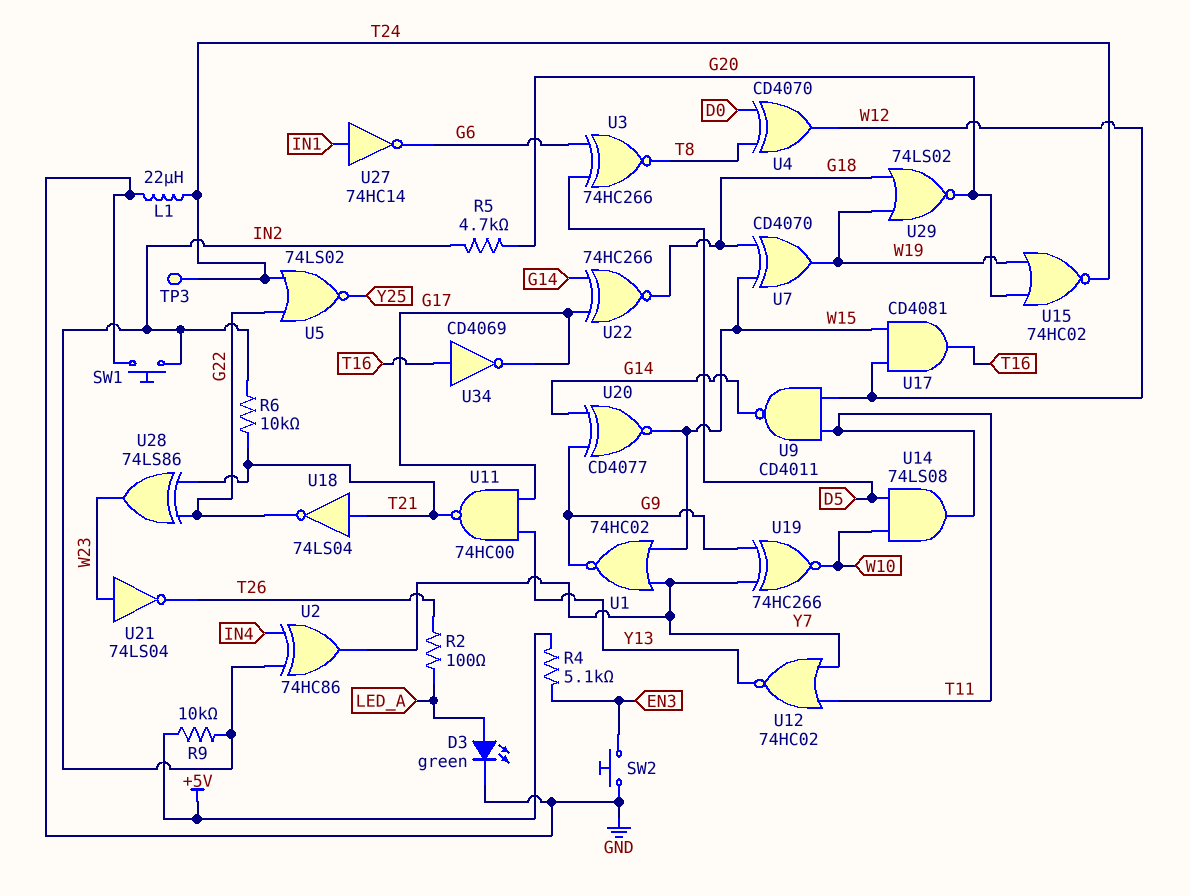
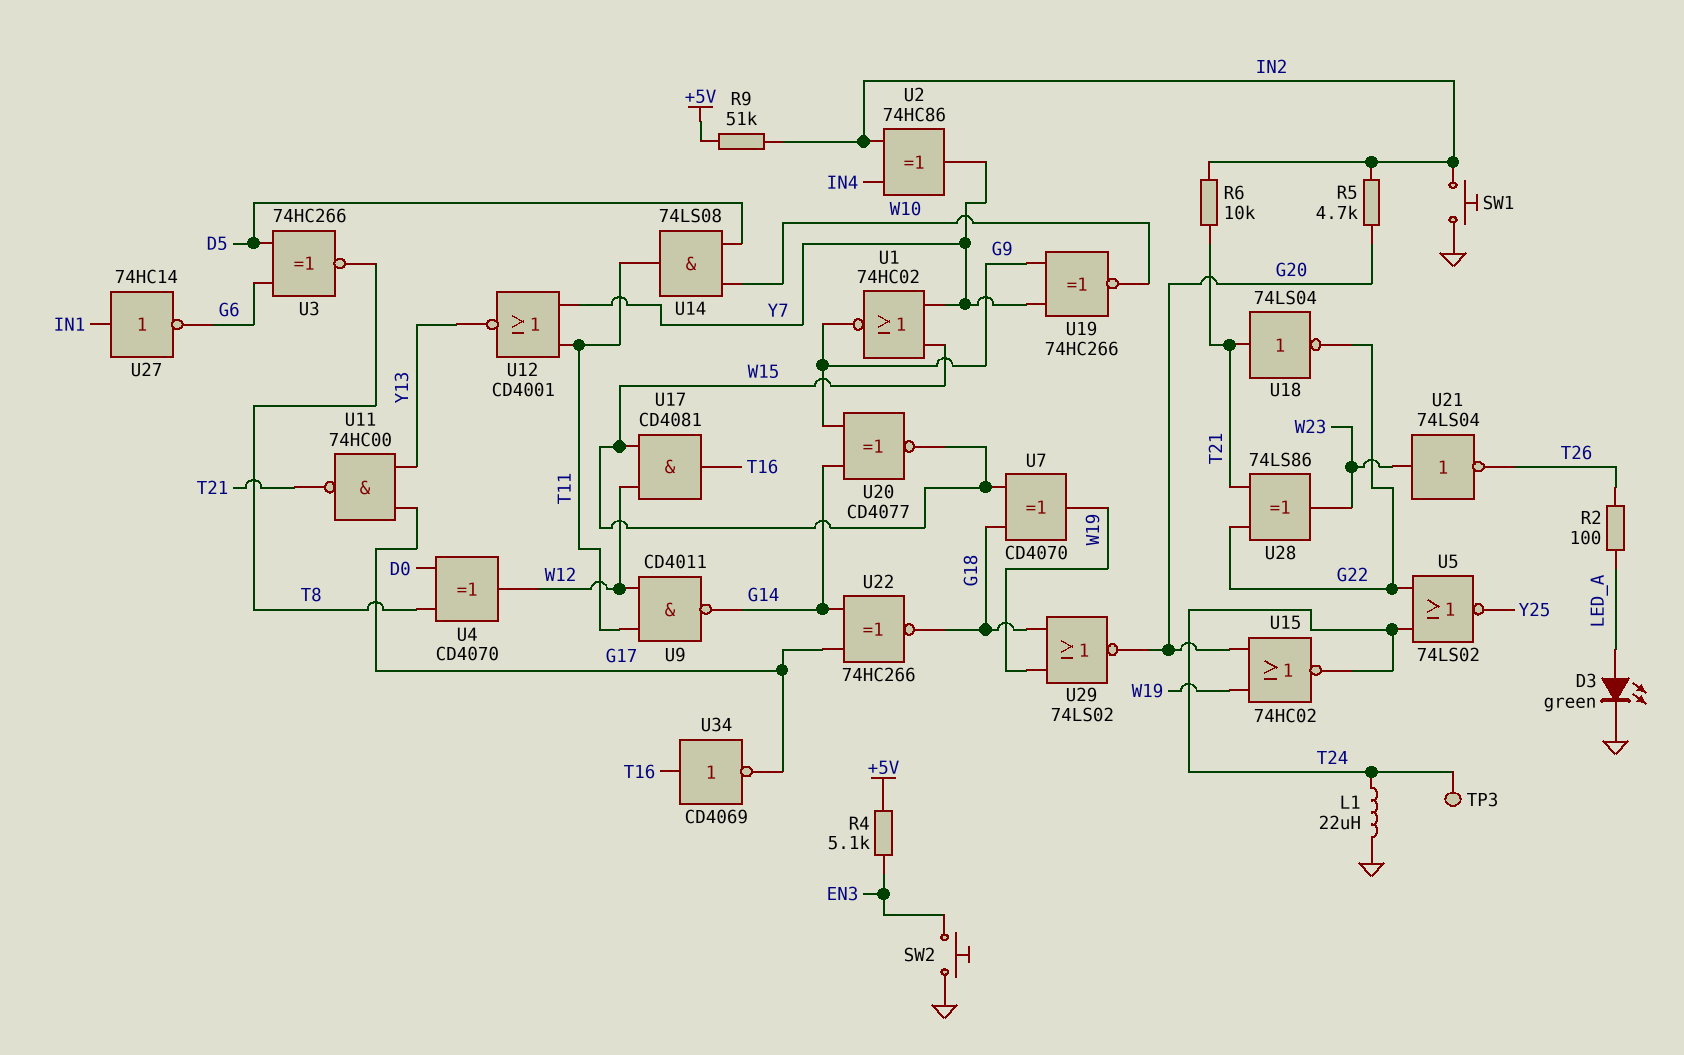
R9: 10k (+5V, IN2) -> 51k (+5V, IN2)
U12: NOR 74HC02 (in T11, in Y7, out Y13) -> NOR CD4001 (in T11, in Y7, out Y13)

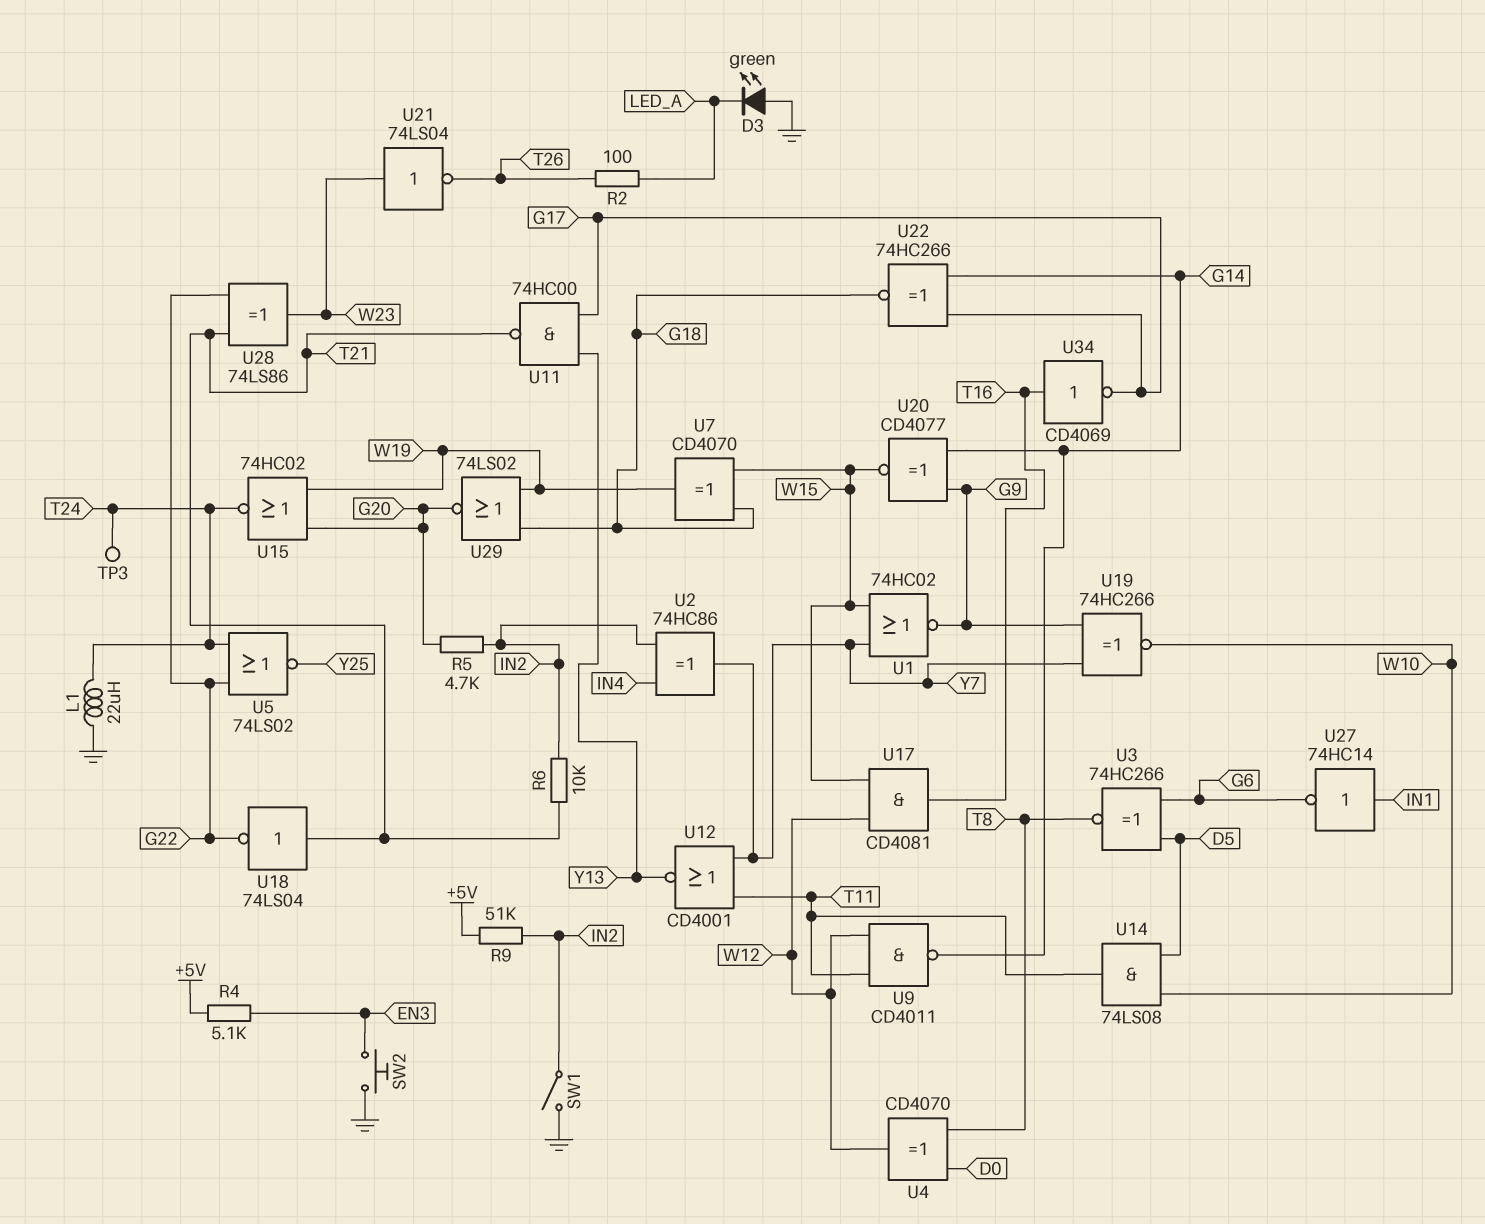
D3: LED green (A LED_A, K GND) -> LED green (A GND, K LED_A)
SW1: button (GND, IN2) -> switch (GND, IN2)

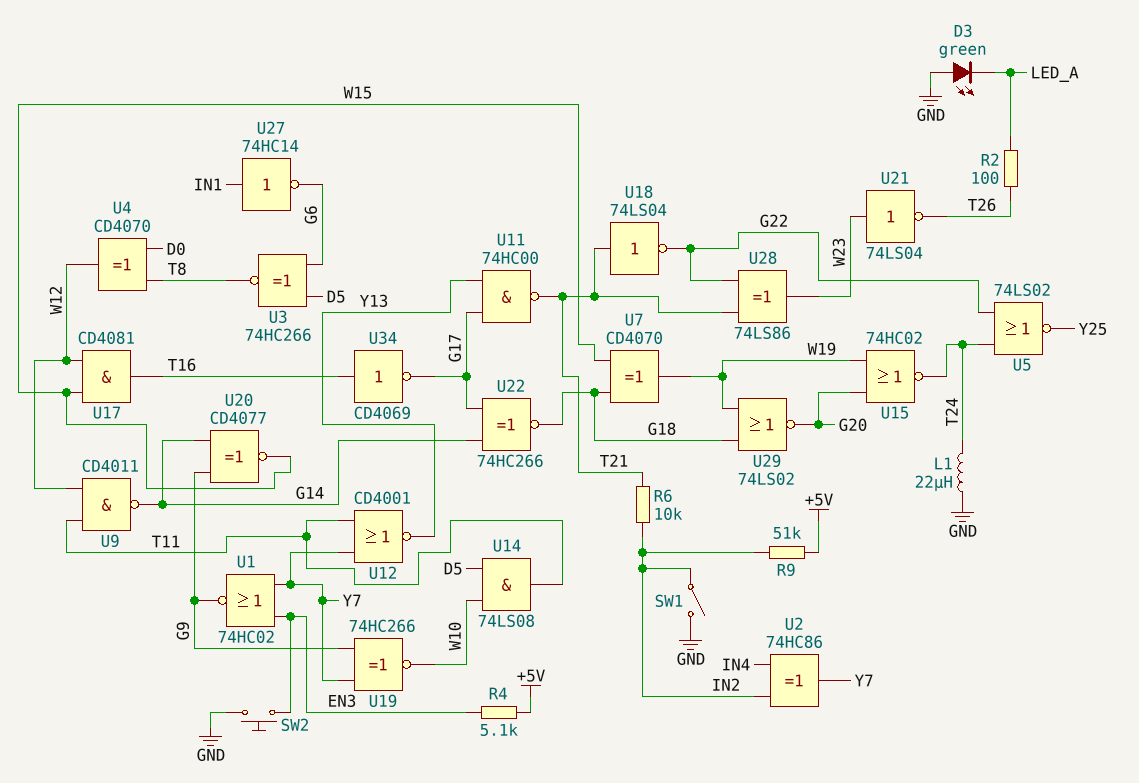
R5: 4.7k (G20, IN2) -> none
TP3: test point (T24) -> none
U1: NOR 74HC02 (in W15, in Y7, out G9) -> NOR 74HC02 (in EN3, in Y7, out G9)

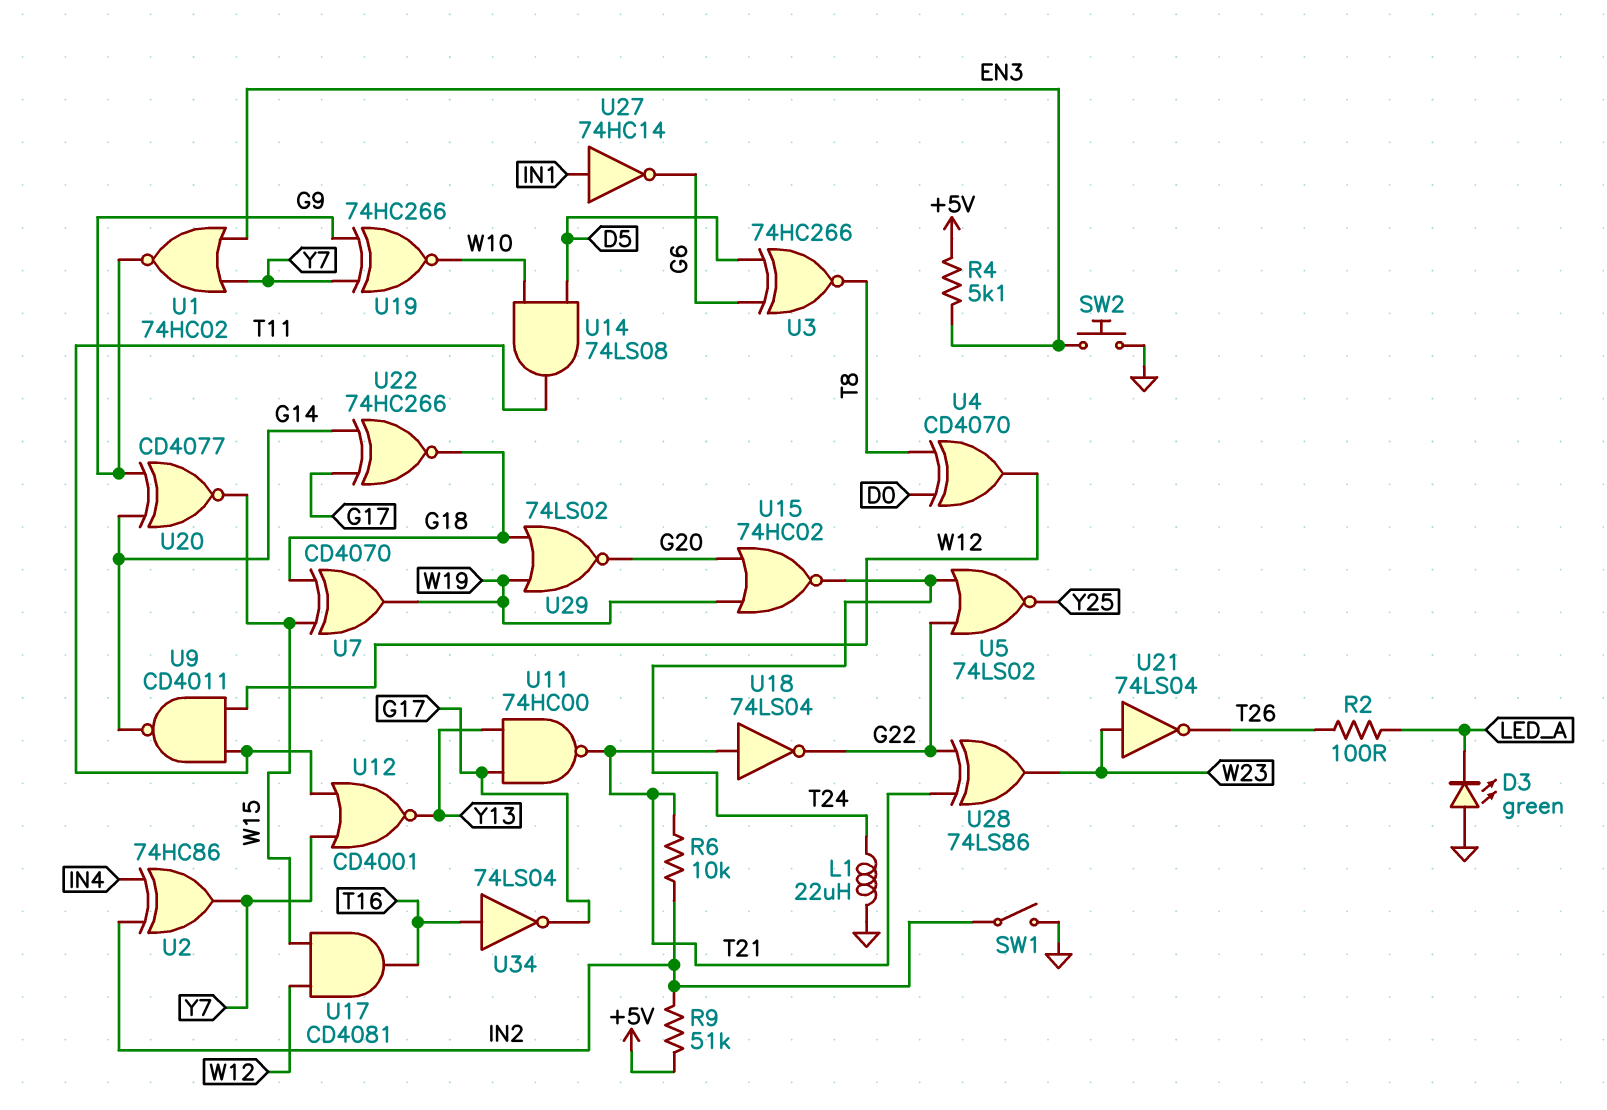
U34: NOT CD4069 (in T16, out G17) -> NOT 74LS04 (in T16, out G17)

